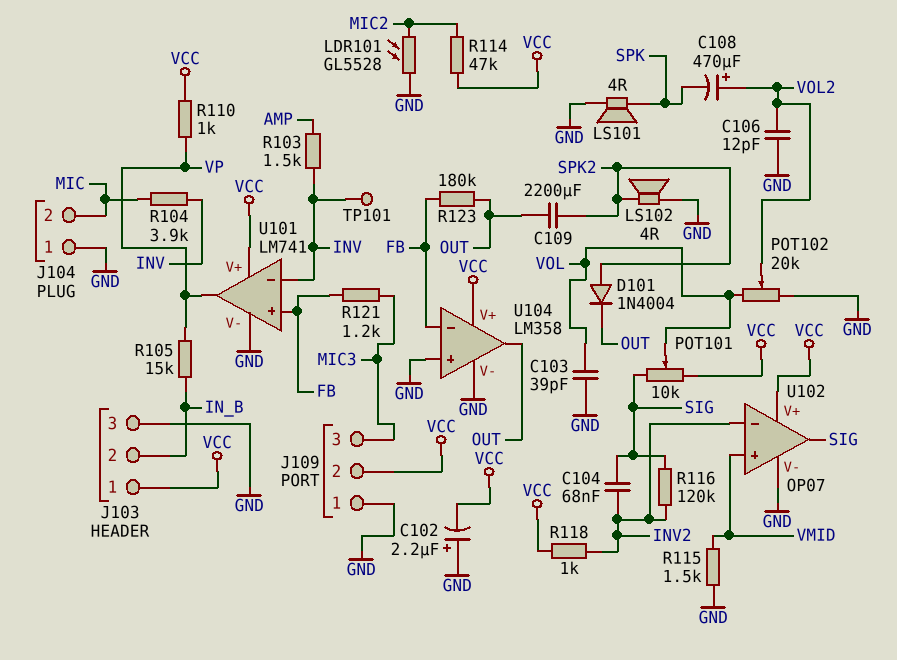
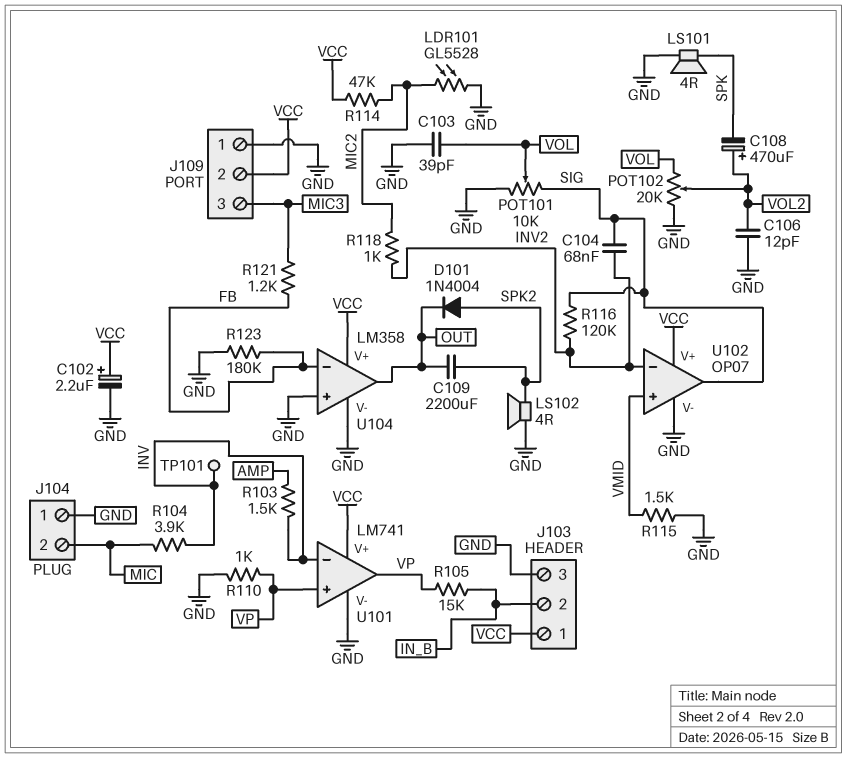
C102: 2.2uF (plus GND, minus VCC) -> 2.2uF (plus VCC, minus GND)
POT101: 10k (SIG, VCC, wiper VOL) -> 10k (GND, SIG, wiper VOL)
R110: 1k (VCC, VP) -> 1k (GND, VP)
R118: 1k (INV2, VCC) -> 1k (INV2, MIC2)
R123: 180k (FB, OUT) -> 180k (FB, GND)
U101 pin in+: FB -> VP

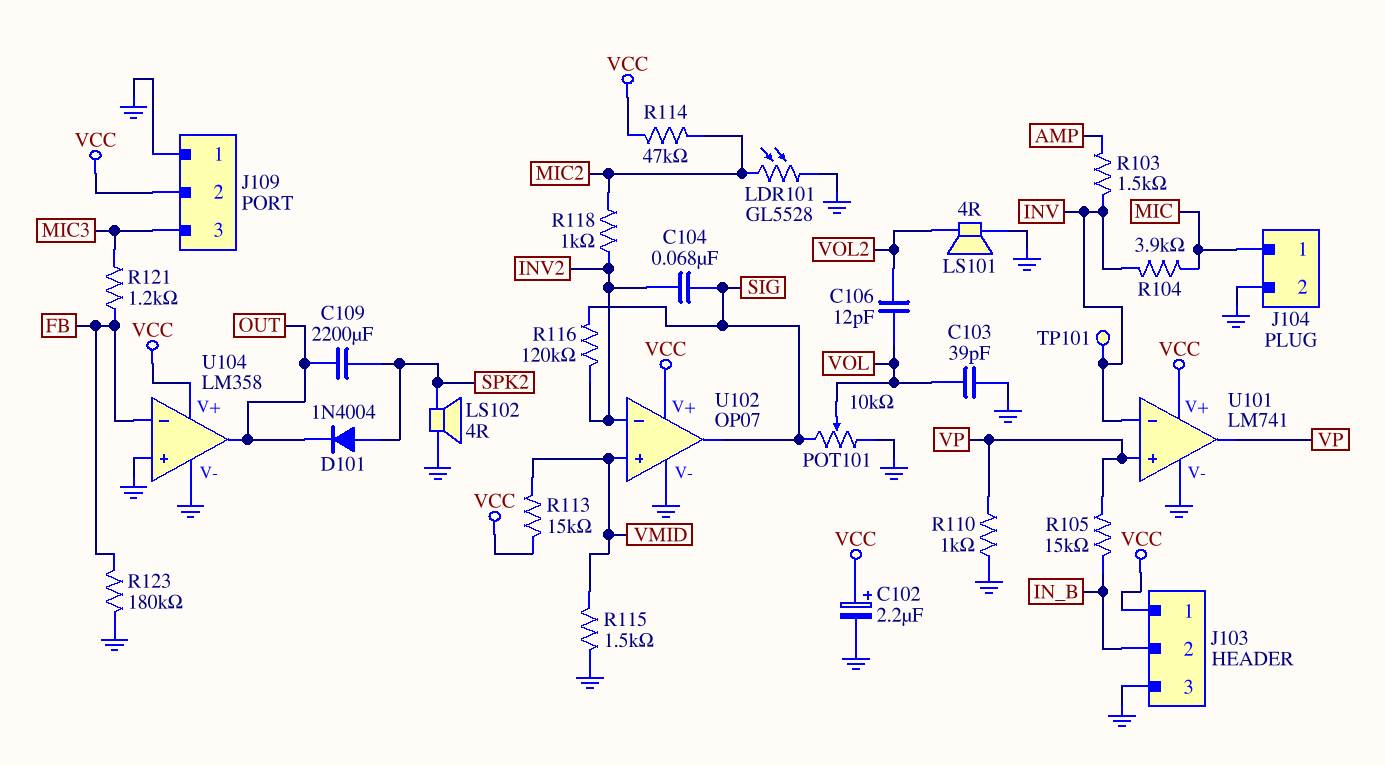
C106: 12pF (GND, VOL2) -> 12pF (VOL, VOL2)
C108: 470uF (plus VOL2, minus SPK) -> none
J104 pin 1: GND -> MIC
J104 pin 2: MIC -> GND
LS101: speaker 4R (GND, SPK) -> speaker 4R (GND, VOL2)
POT102: 20k (GND, VOL, wiper VOL2) -> none
R113: none -> 15k (VCC, VMID)

